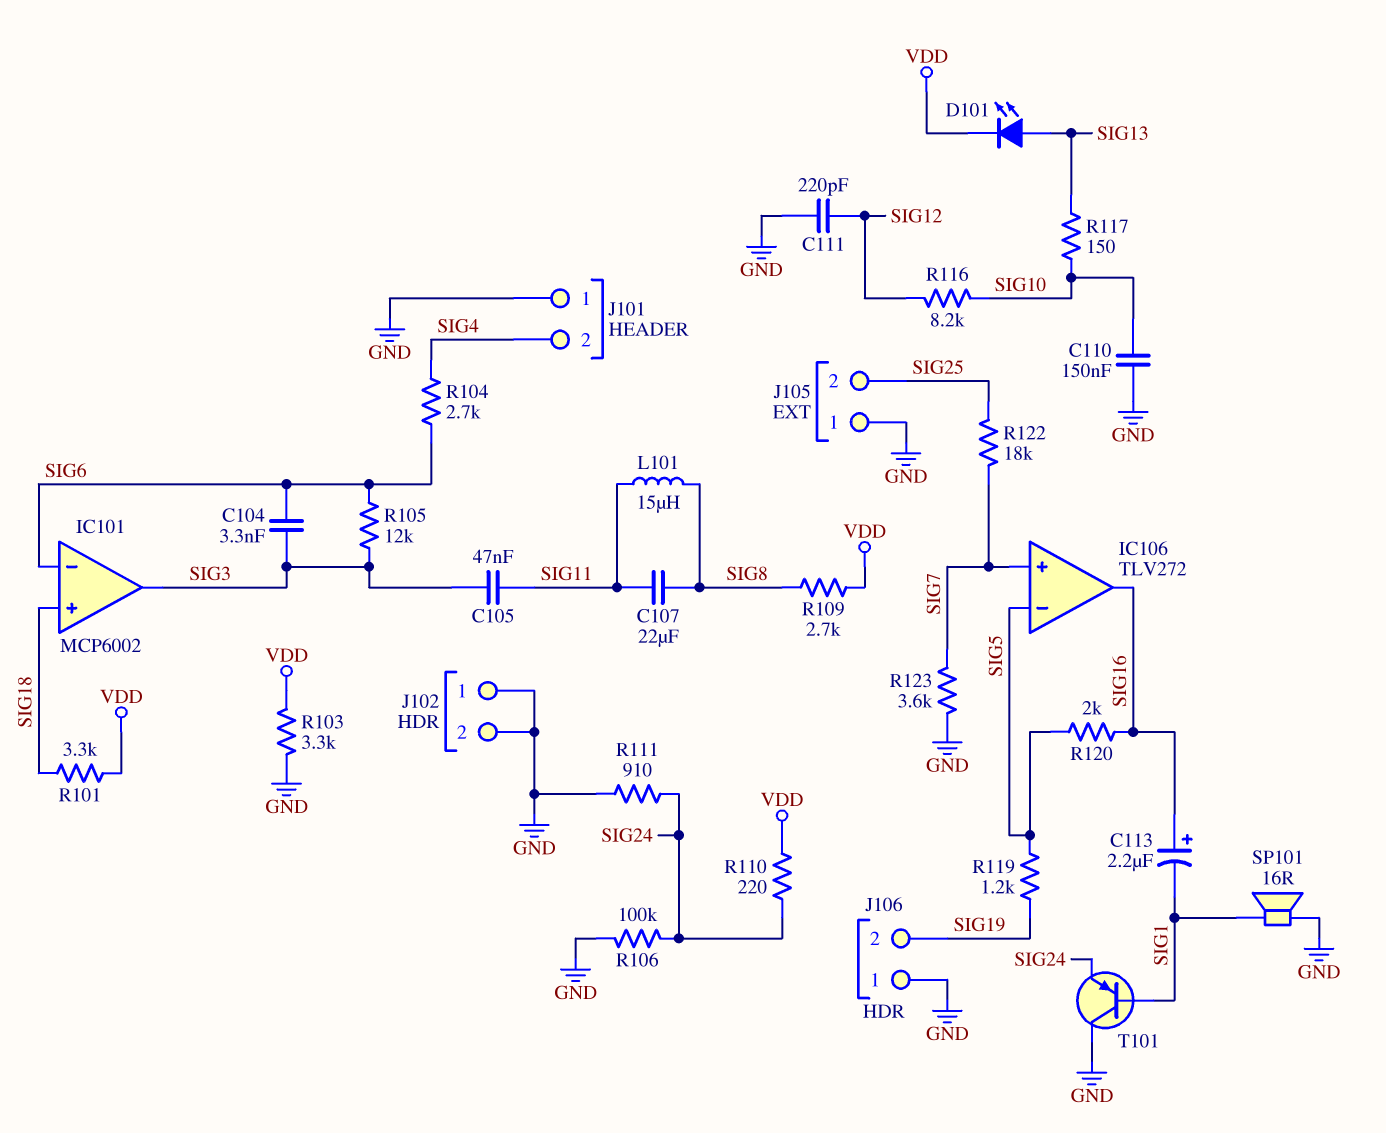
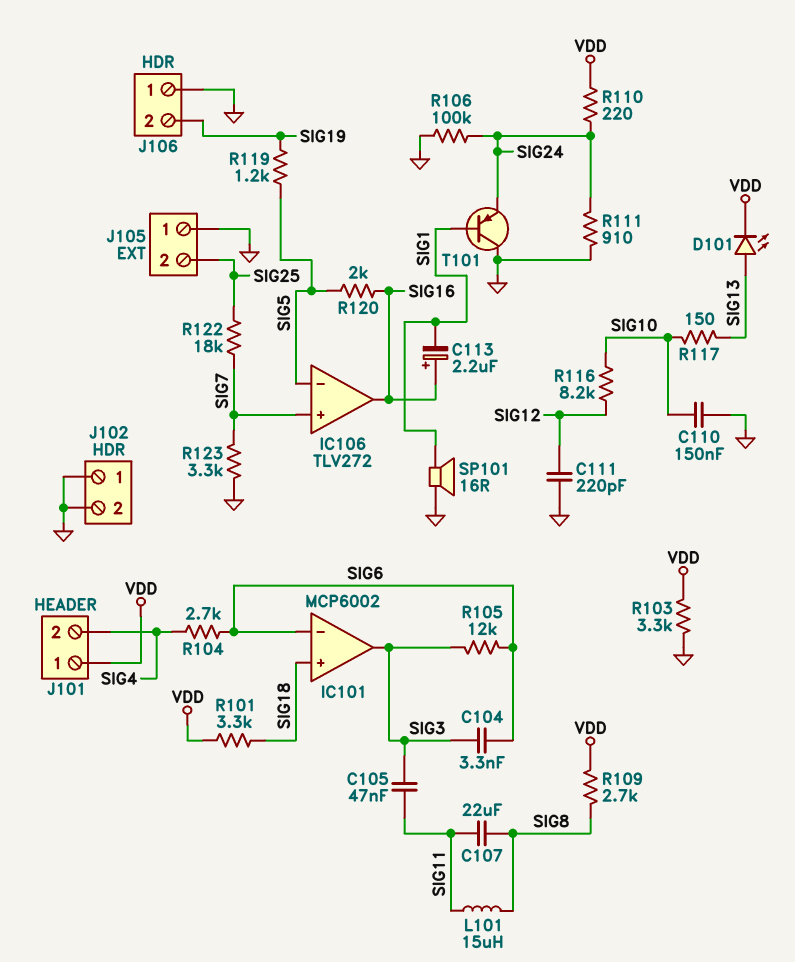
J101 pin 1: GND -> VDD
R123: 3.6k (GND, SIG7) -> 3.3k (GND, SIG7)

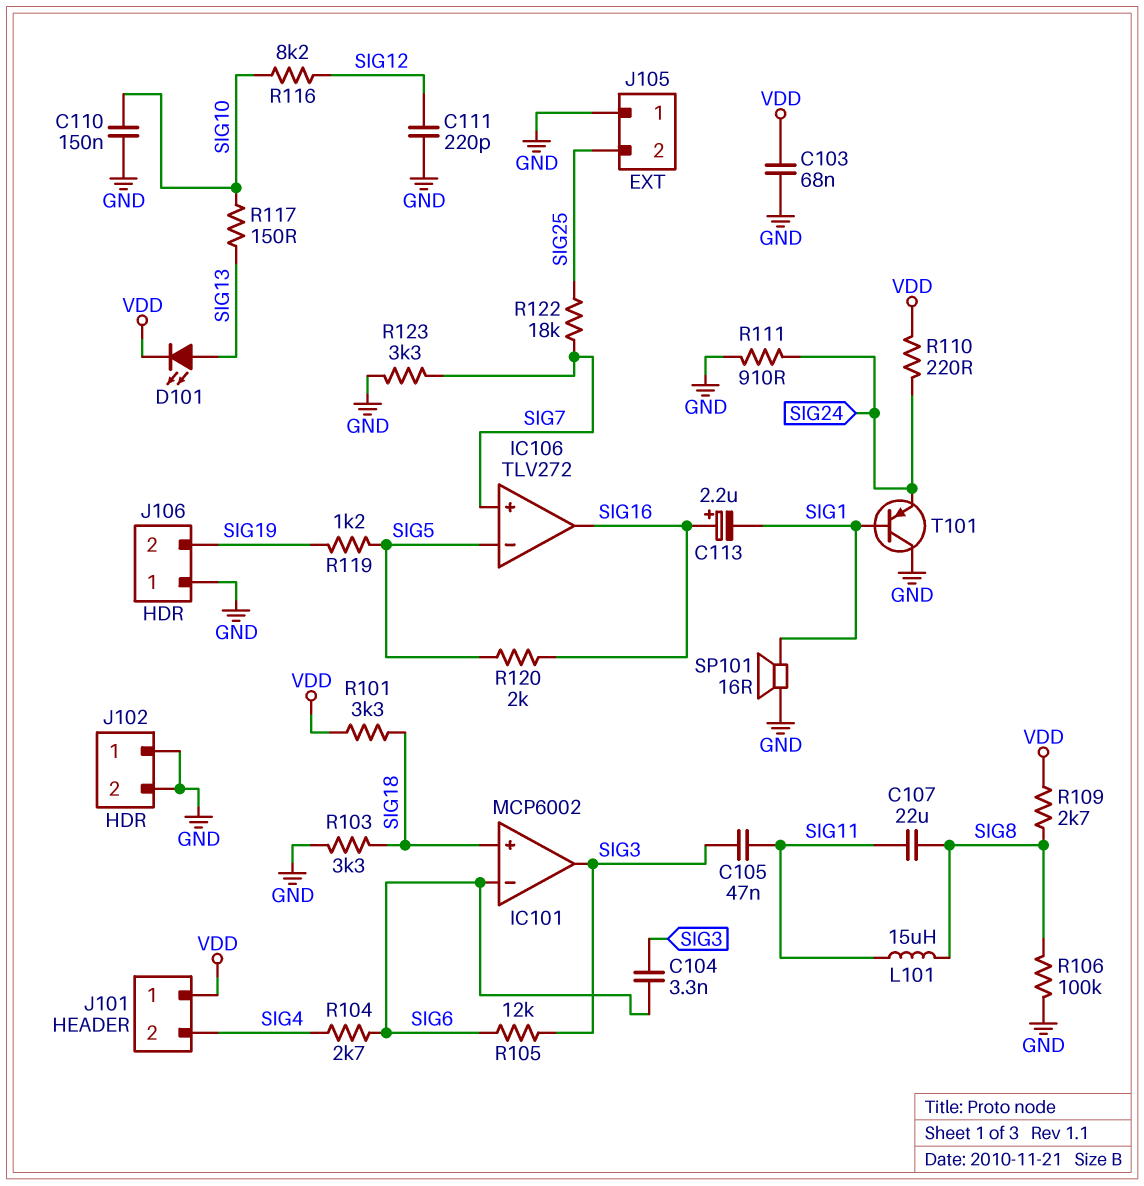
C103: none -> 68nF (GND, VDD)
R103: 3.3k (GND, VDD) -> 3.3k (GND, SIG18)
R106: 100k (GND, SIG24) -> 100k (GND, SIG8)

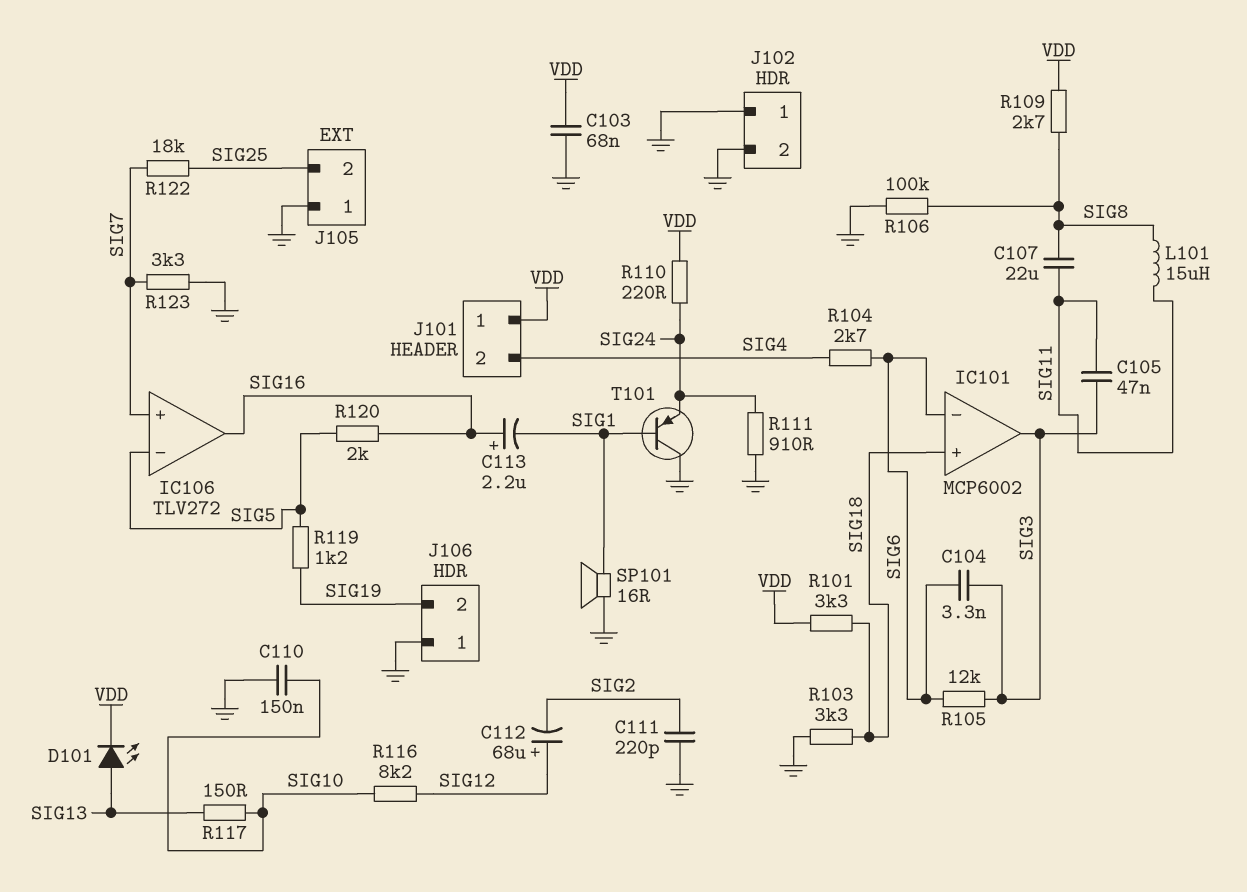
C111: 220pF (GND, SIG12) -> 220pF (GND, SIG2)
C112: none -> 68uF (plus SIG12, minus SIG2)

